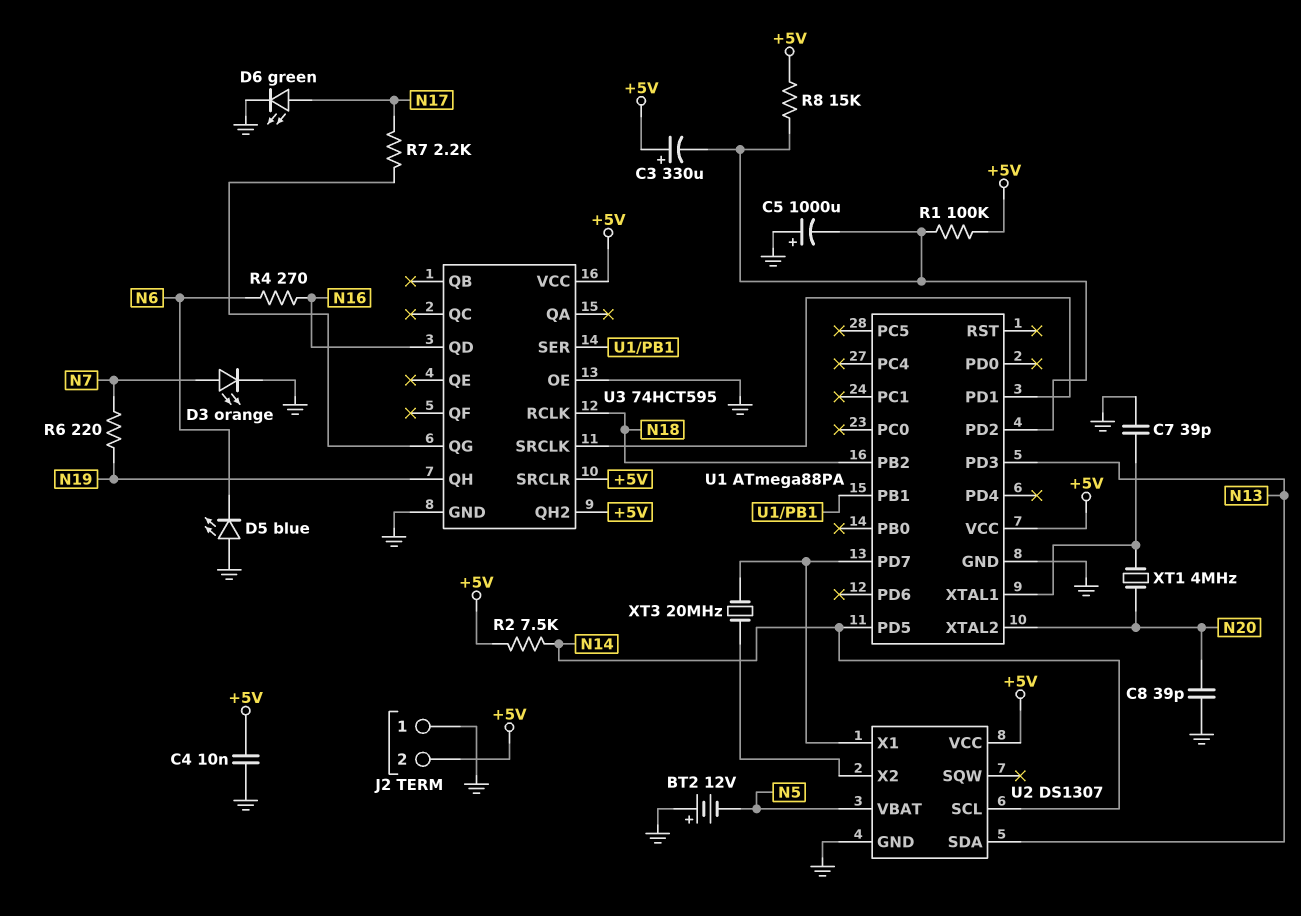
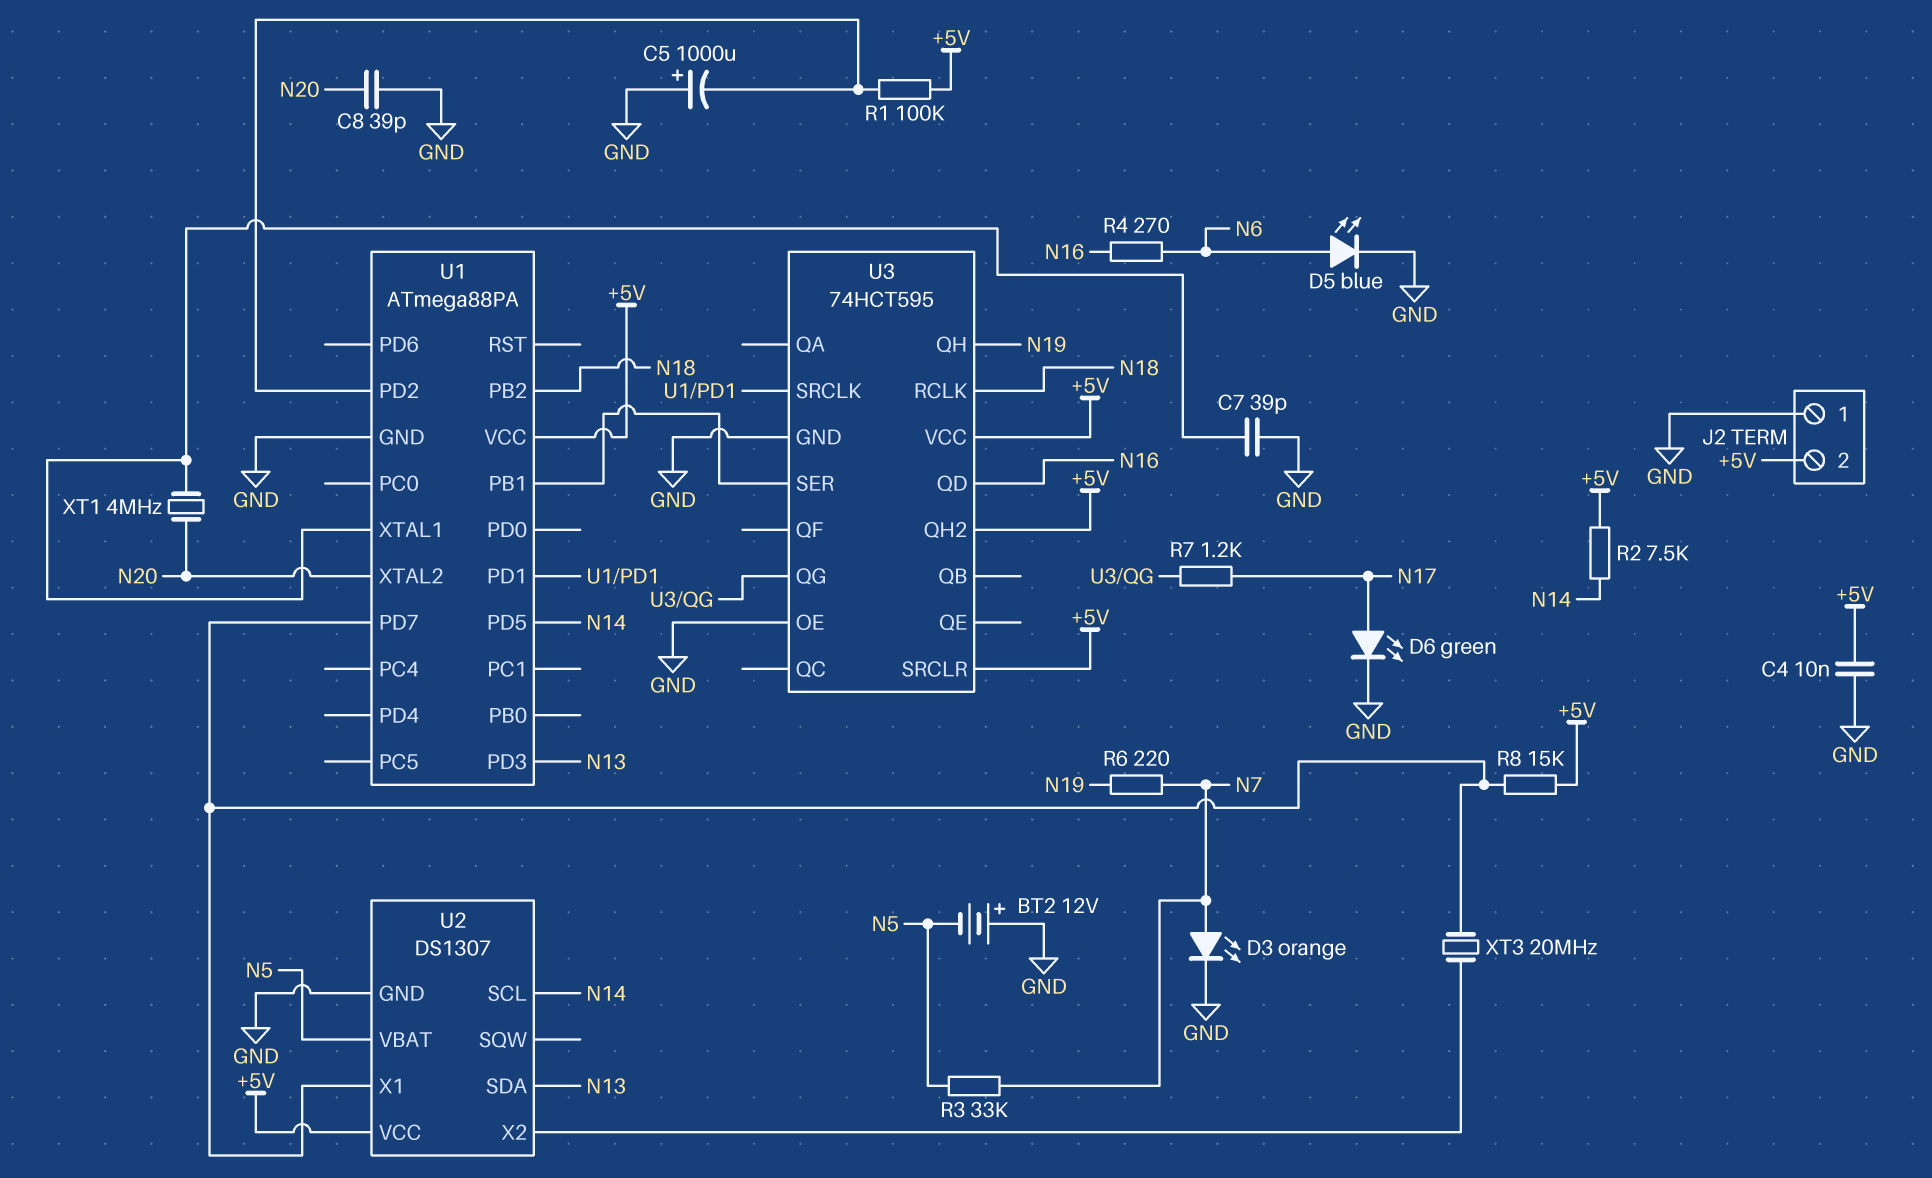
C3: 330uF (plus +5V, minus U1/PD2) -> none
D5: LED blue (A GND, K N6) -> LED blue (A N6, K GND)
R3: none -> 33k (N5, N7)
R7: 2.2k (N17, U3/QG) -> 1.2k (N17, U3/QG)
R8: 15k (+5V, U1/PD2) -> 15k (+5V, U1/PD7)

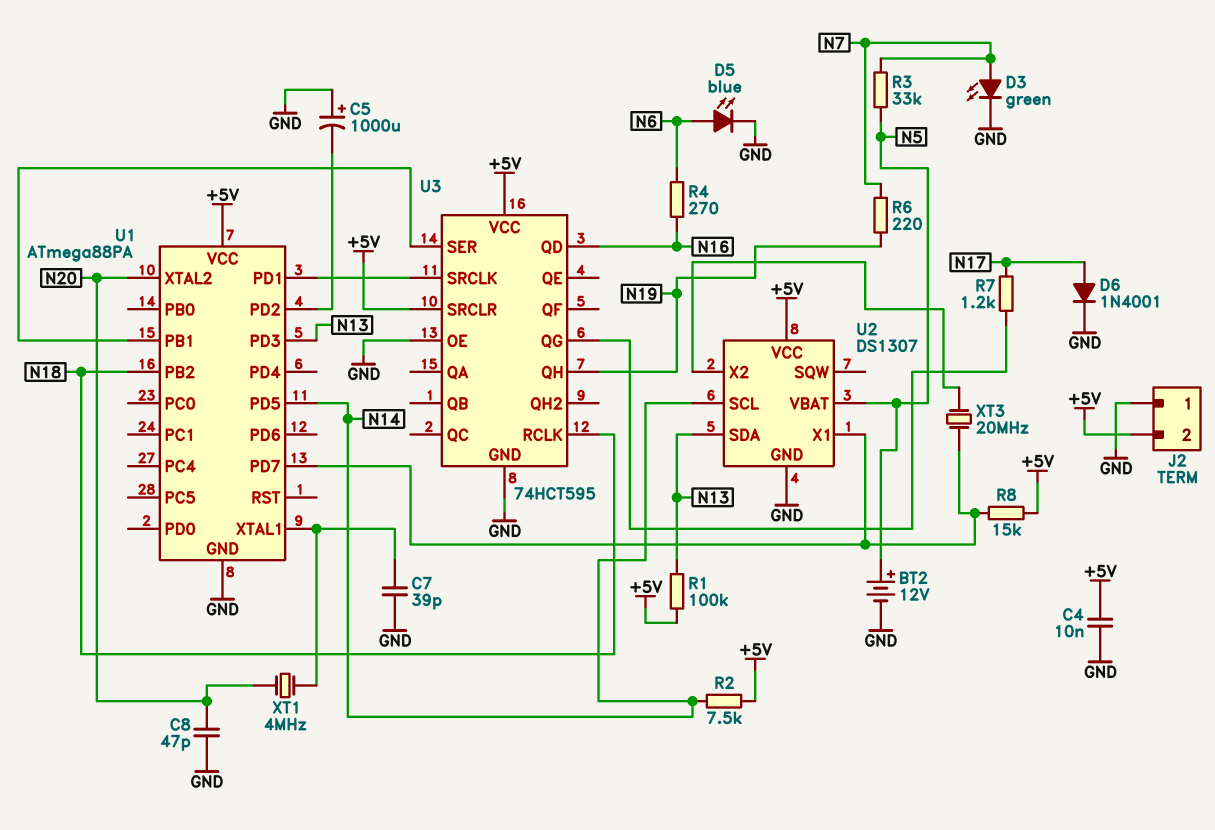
BT2: 12V (plus GND, minus N5) -> 12V (plus N5, minus GND)
C8: 39pF (GND, N20) -> 47pF (GND, N20)
D3: LED orange (A N7, K GND) -> LED green (A N7, K GND)
D6: LED green (A N17, K GND) -> diode 1N4001 (A N17, K GND)
R1: 100k (+5V, U1/PD2) -> 100k (+5V, N13)
U3 pin QH2: +5V -> none

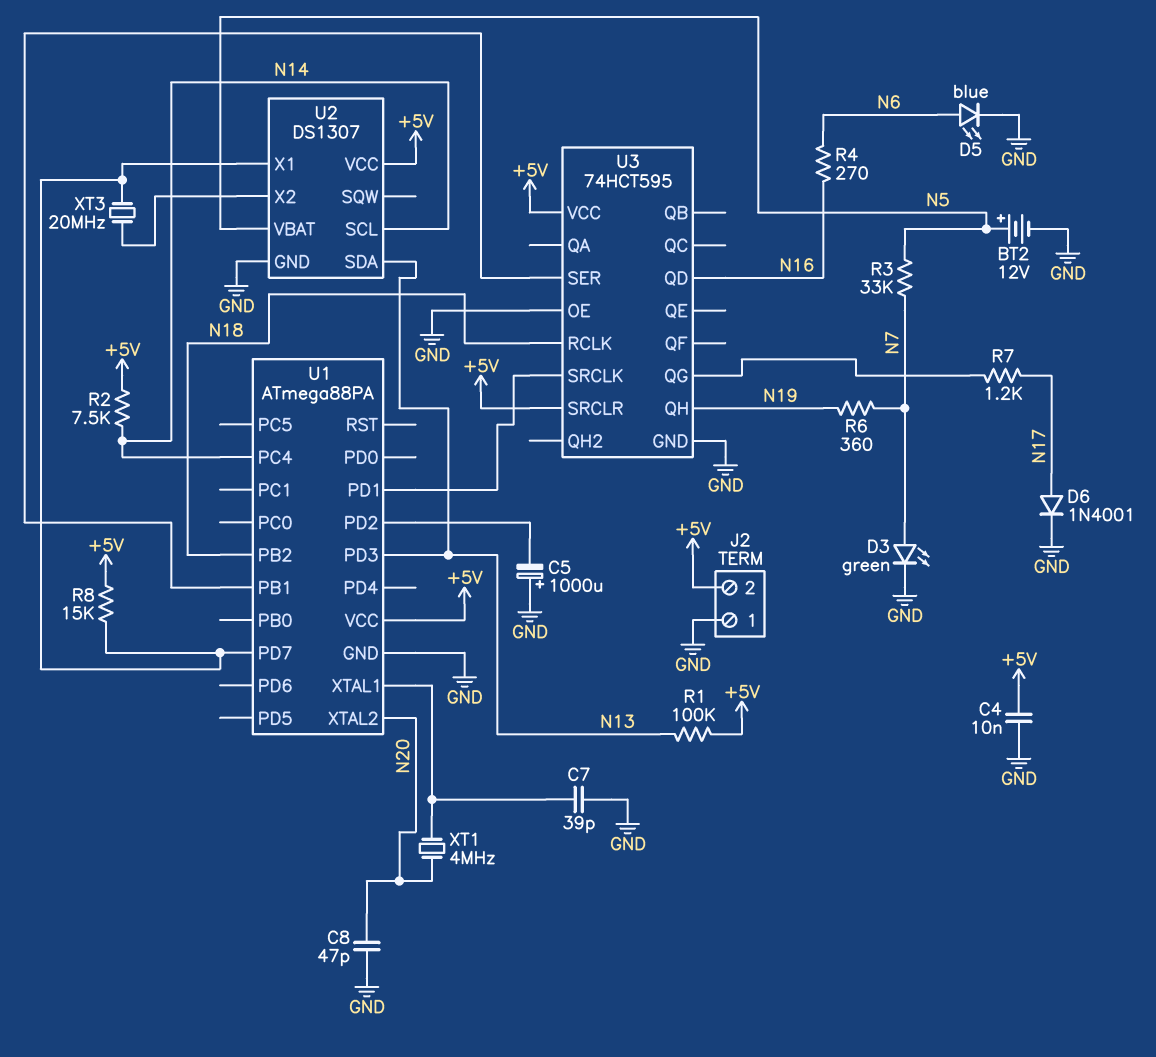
R6: 220 (N7, N19) -> 360 (N7, N19)
U1 pin PC4: none -> N14
U1 pin PD5: N14 -> none

